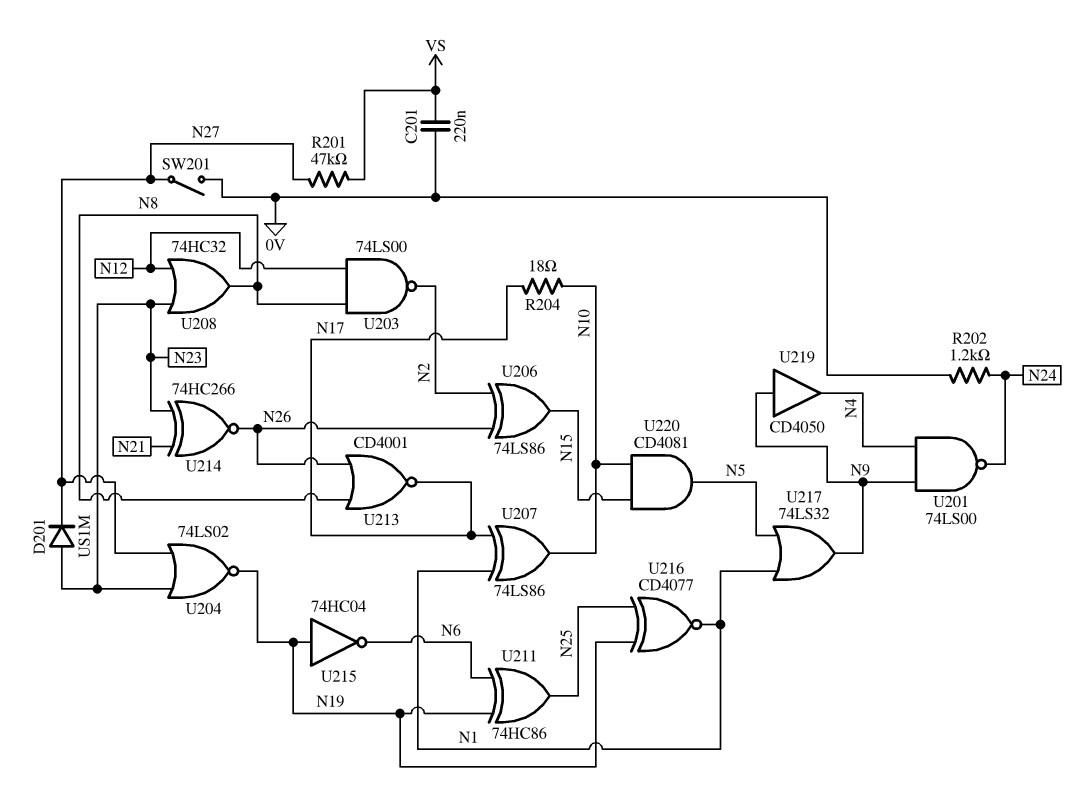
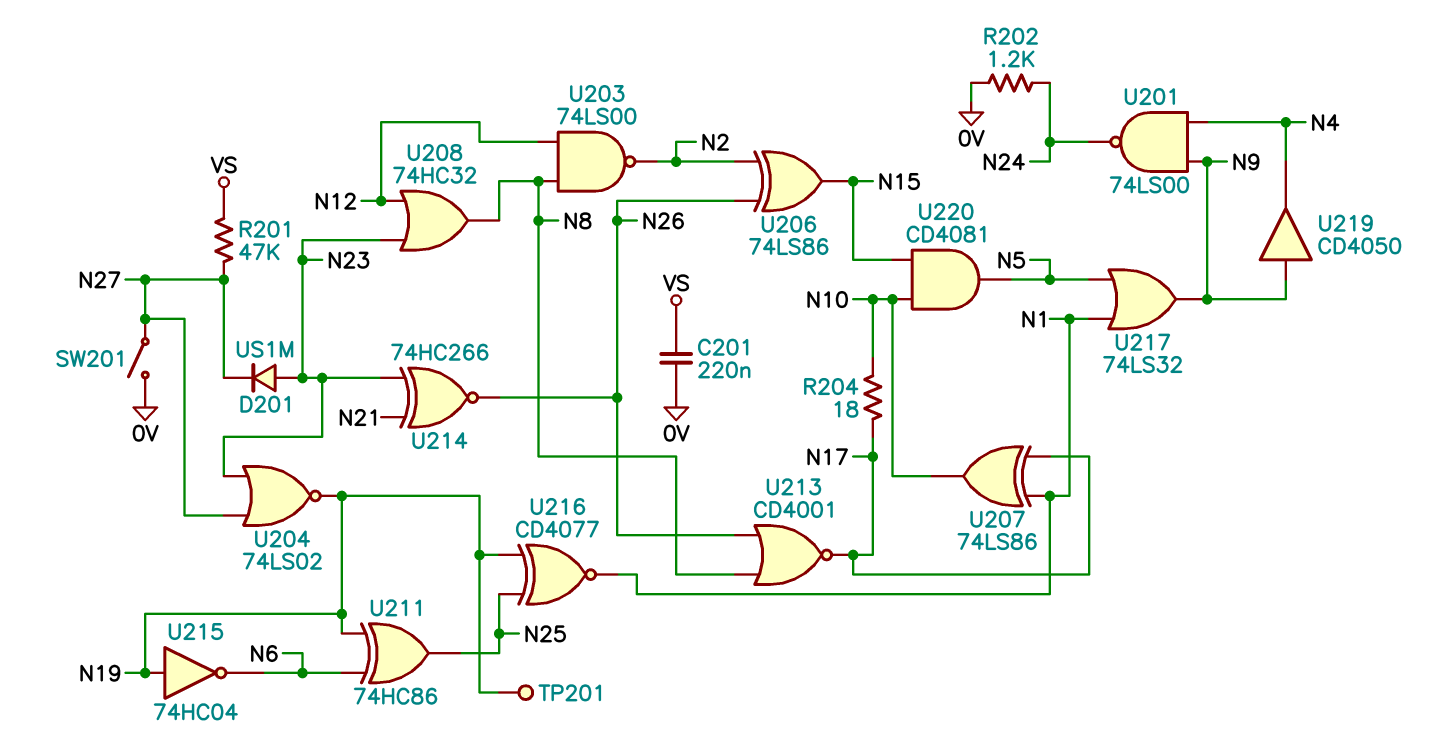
TP201: none -> test point (N19)

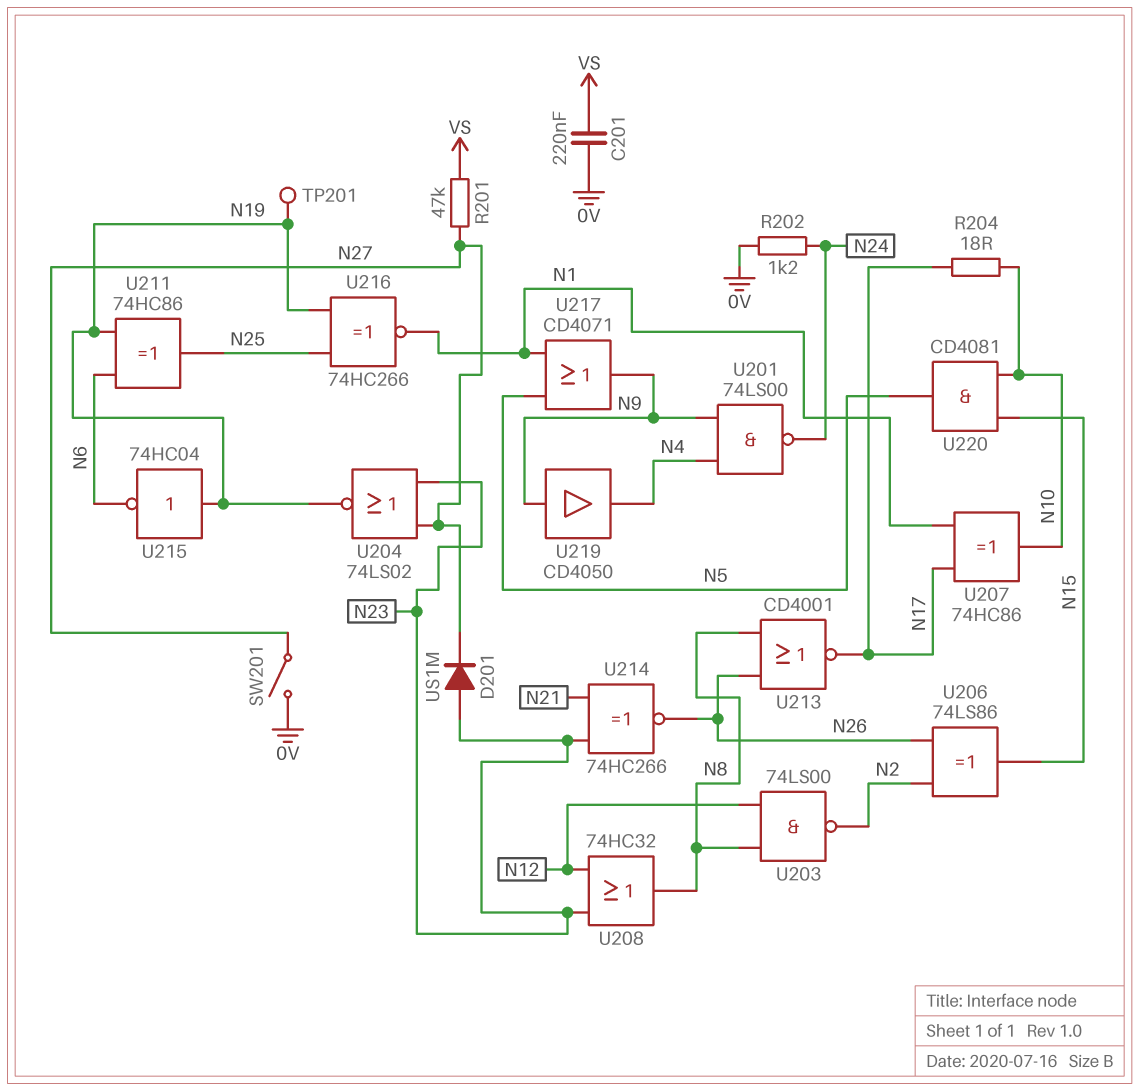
U207: XOR 74LS86 (in N1, in N17, out N10) -> XOR 74HC86 (in N1, in N17, out N10)
U216: XNOR CD4077 (in N19, in N25, out N1) -> XNOR 74HC266 (in N19, in N25, out N1)
U217: OR 74LS32 (in N1, in N5, out N9) -> OR CD4071 (in N1, in N5, out N9)

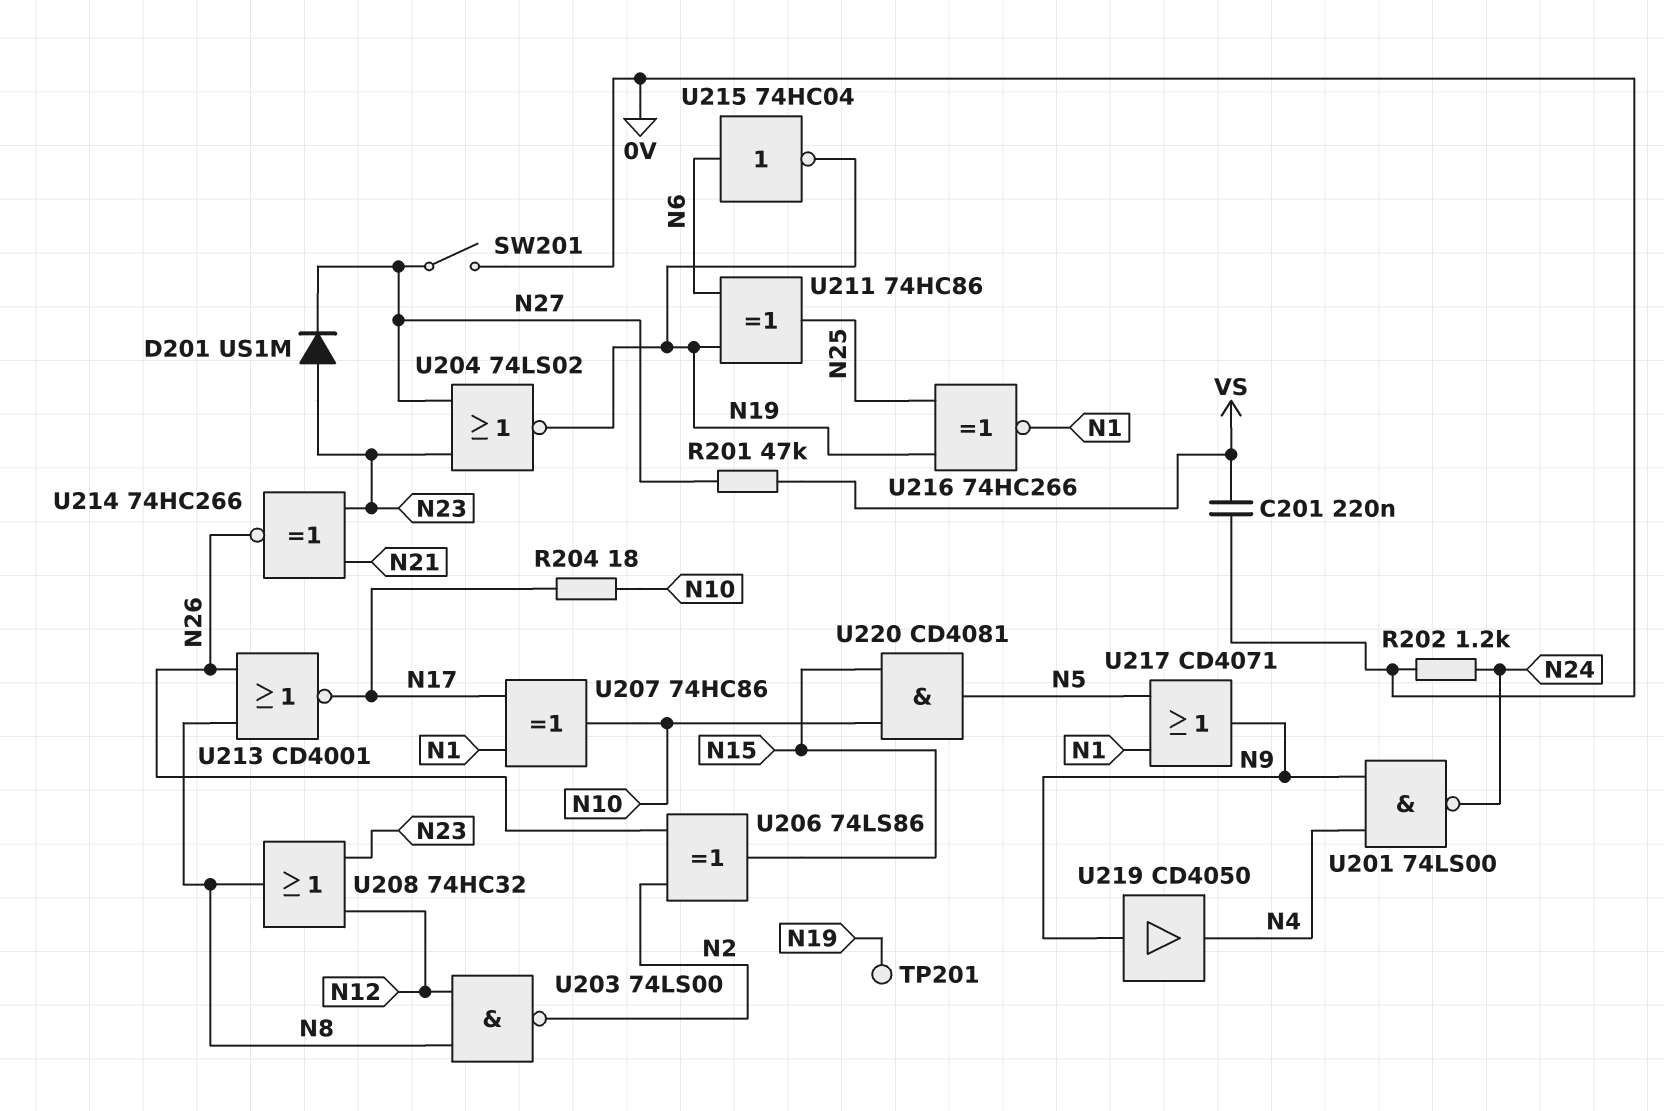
U215: NOT 74HC04 (in N19, out N6) -> NOT 74HC04 (in N6, out N19)

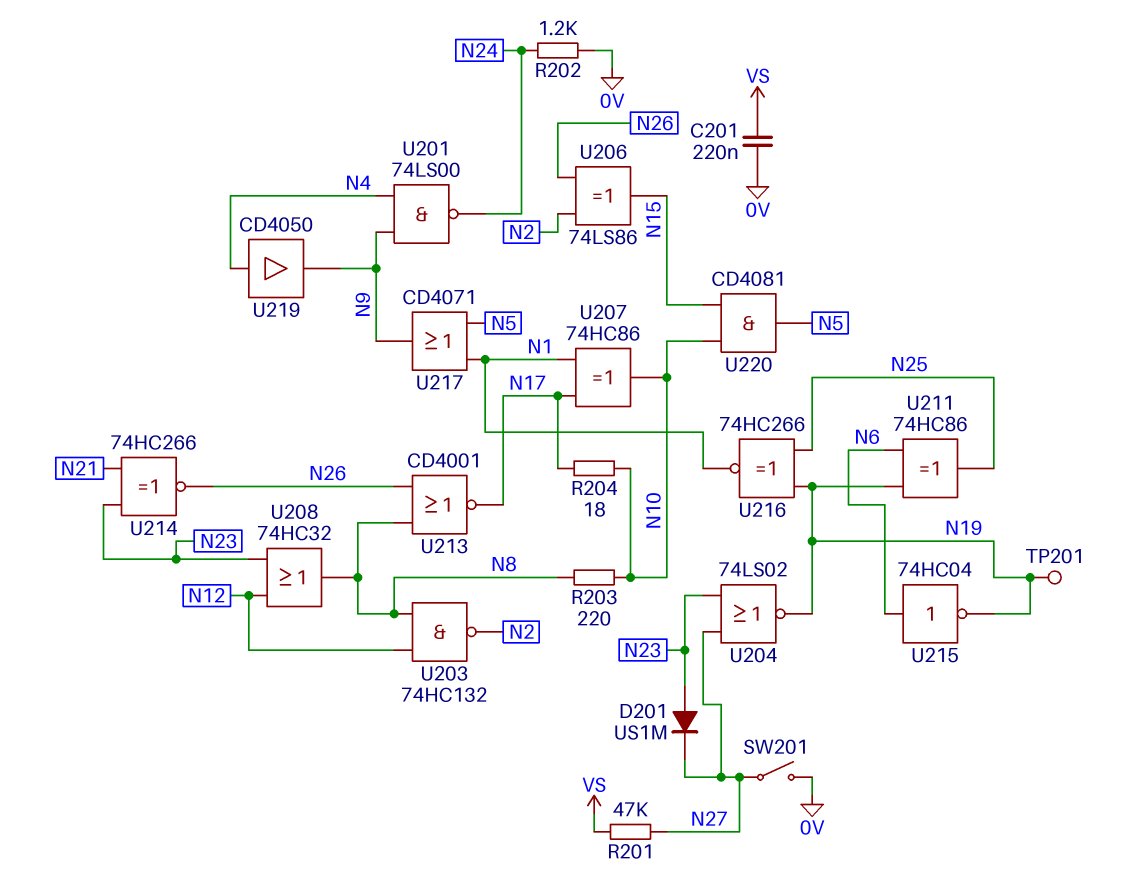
R203: none -> 220 (N8, N10)
U203: NAND 74LS00 (in N8, in N12, out N2) -> NAND 74HC132 (in N8, in N12, out N2)
U219: buffer CD4050 (in N9, out N4) -> buffer CD4050 (in N4, out N9)

